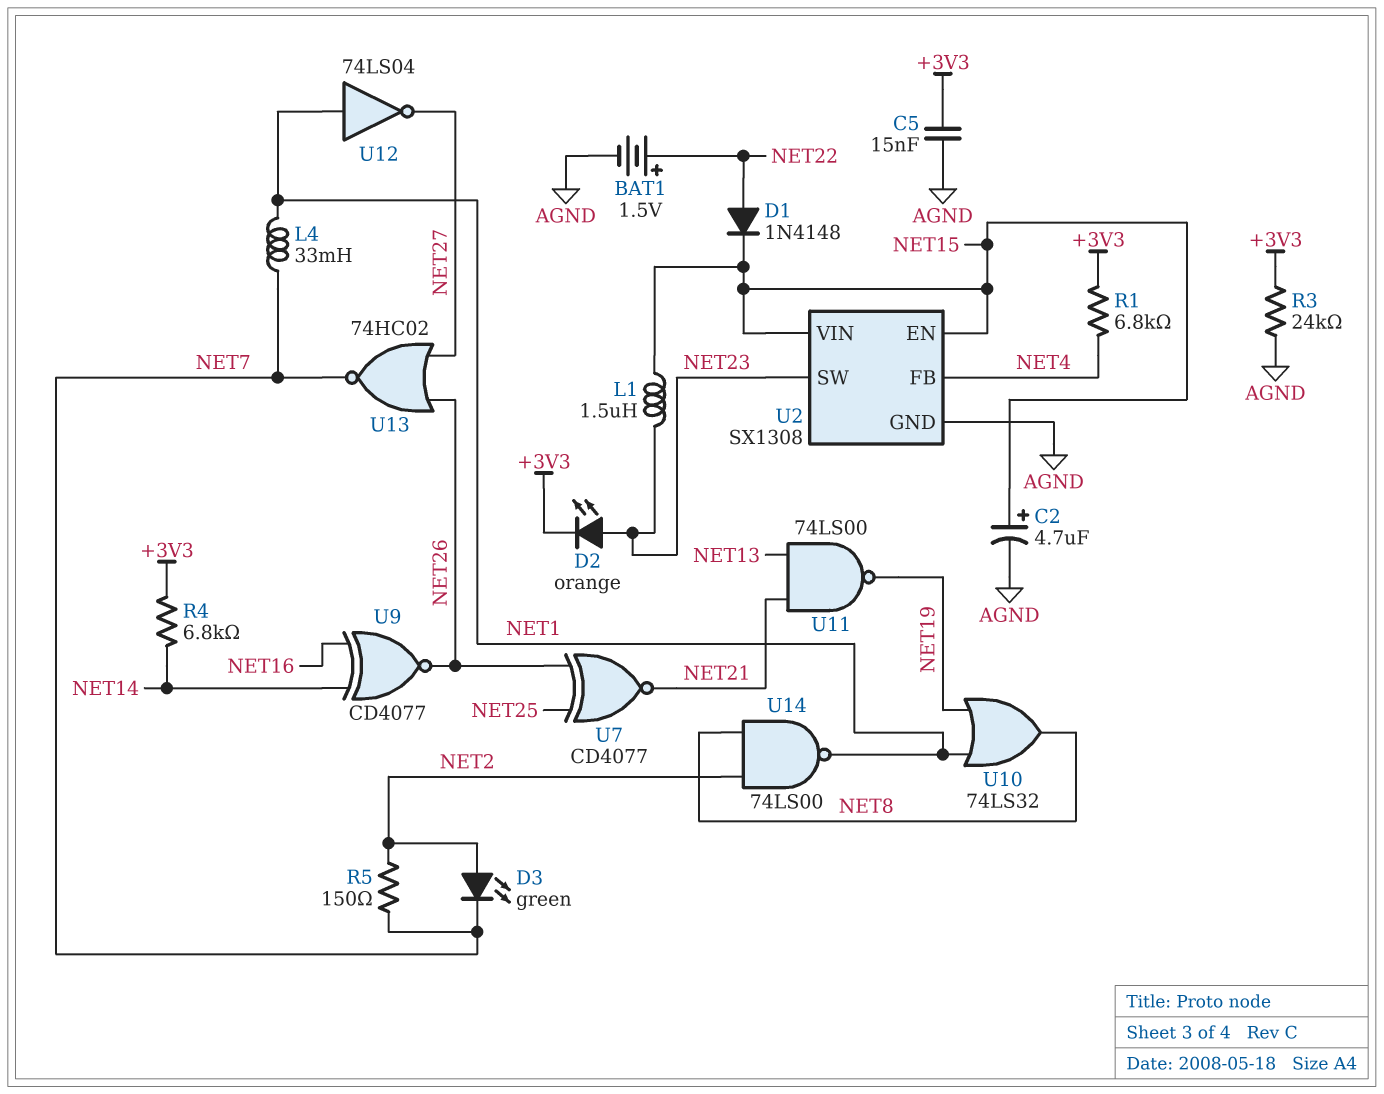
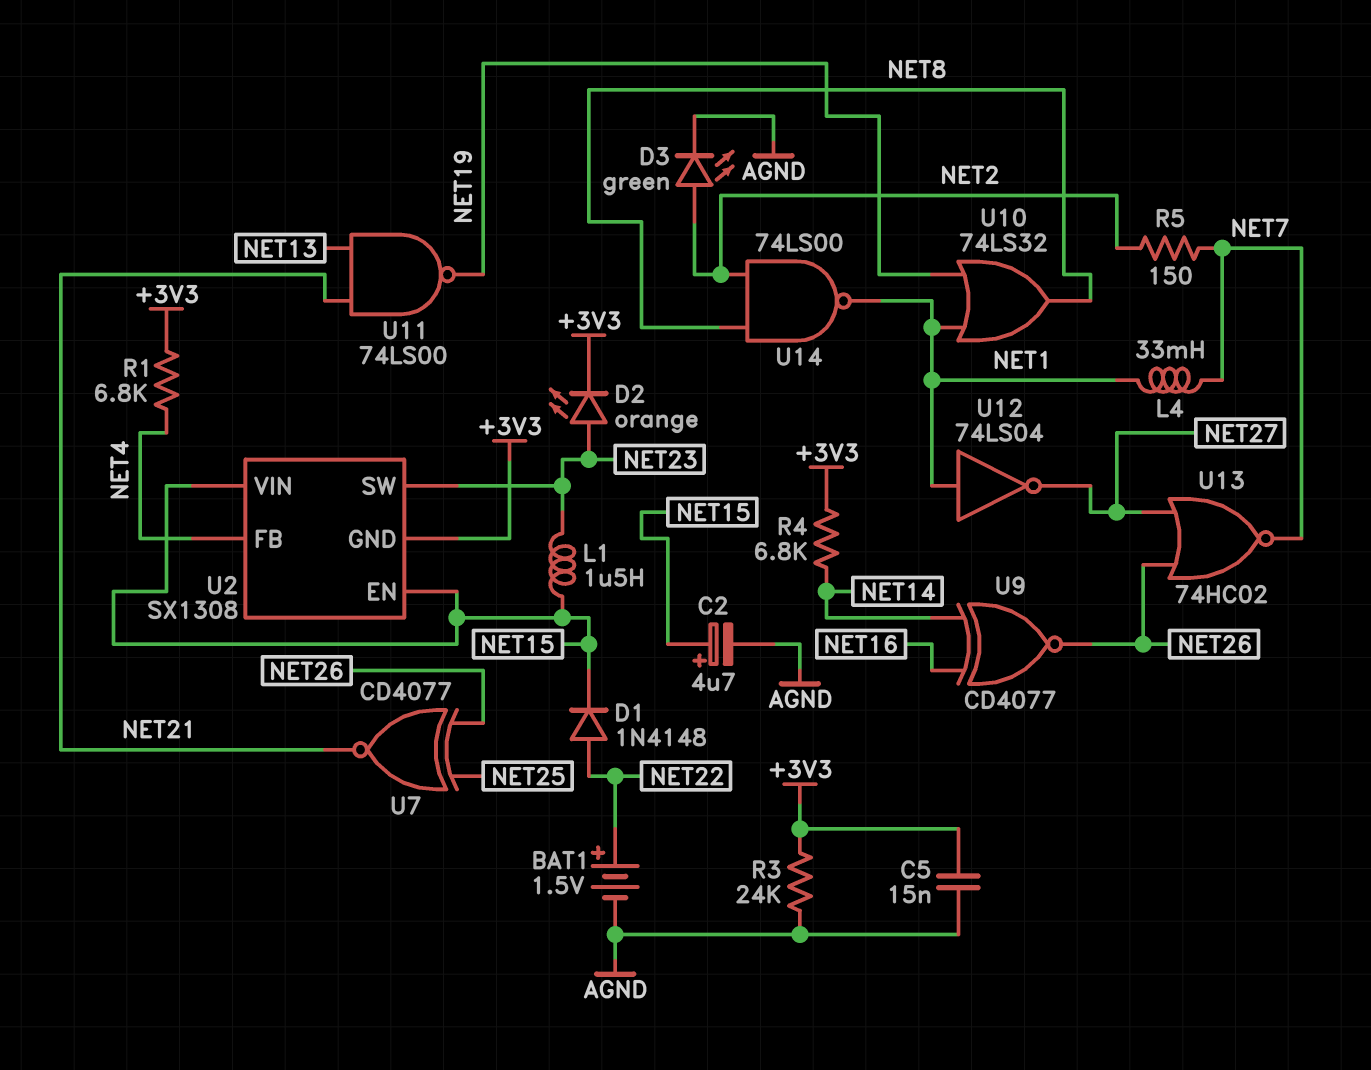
D3: LED green (A NET2, K NET7) -> LED green (A NET2, K AGND)
U2 pin GND: AGND -> +3V3

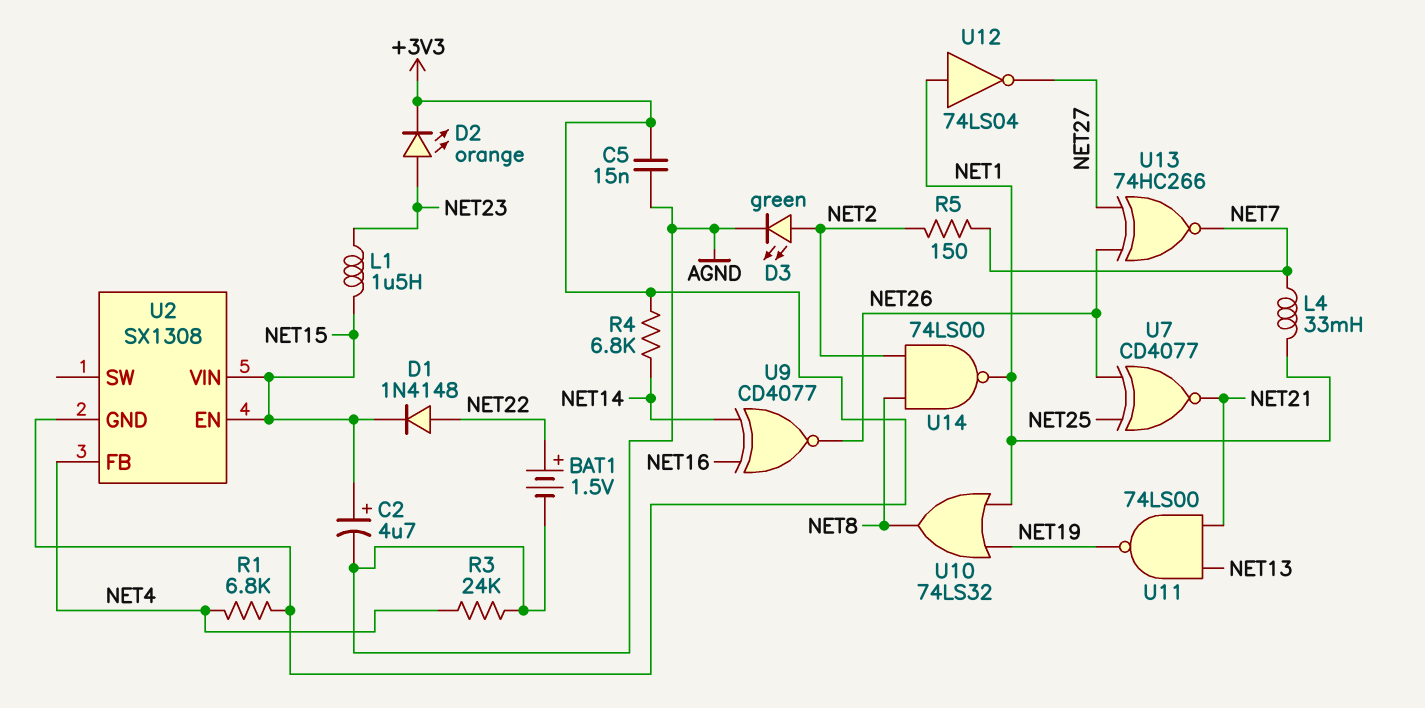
R3: 24k (+3V3, AGND) -> 24k (AGND, NET4)
U2 pin SW: NET23 -> none
U13: NOR 74HC02 (in NET26, in NET27, out NET7) -> XNOR 74HC266 (in NET26, in NET27, out NET7)

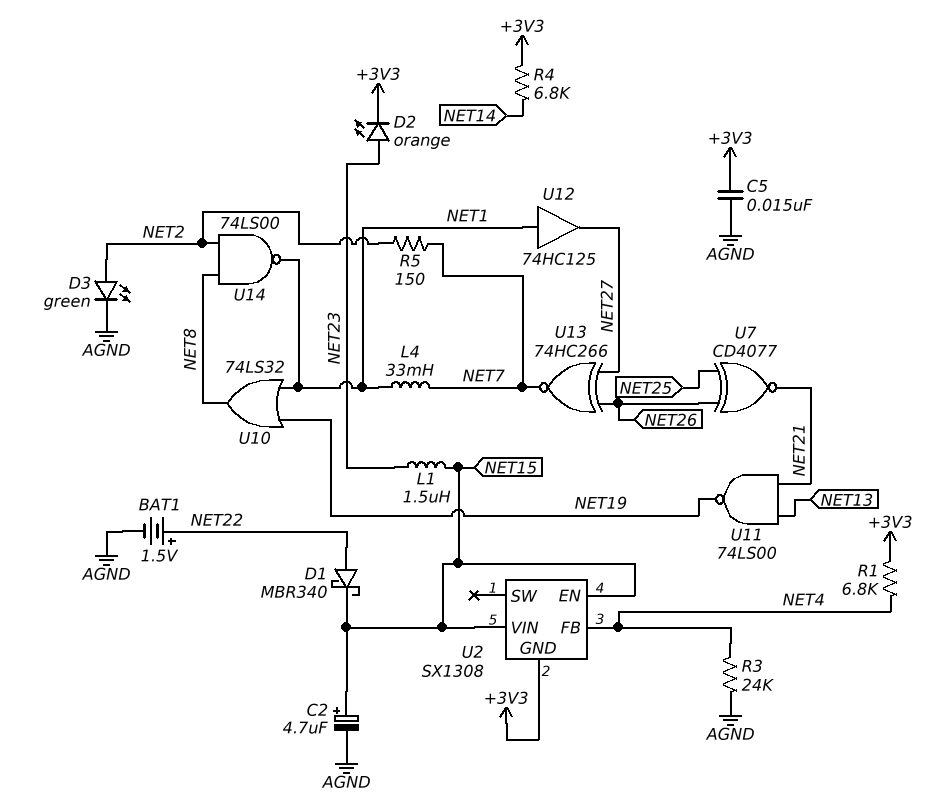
D1: diode 1N4148 (A NET22, K NET15) -> schottky MBR340 (A NET22, K NET15)
U9: XNOR CD4077 (in NET14, in NET16, out NET26) -> none
U12: NOT 74LS04 (in NET1, out NET27) -> buffer 74HC125 (in NET1, out NET27)

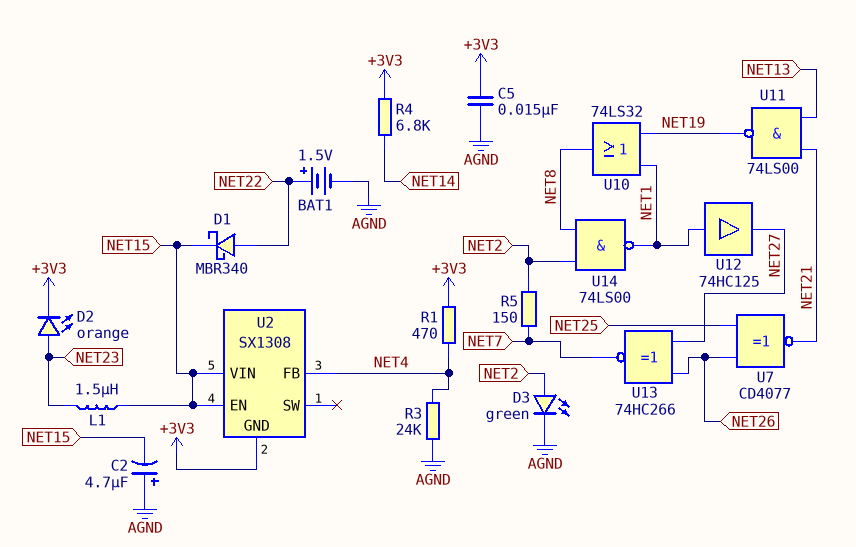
C2: 4.7uF (plus NET15, minus AGND) -> 4.7uF (plus AGND, minus NET15)
L4: 33mH (NET1, NET7) -> none
R1: 6.8k (+3V3, NET4) -> 470 (+3V3, NET4)

